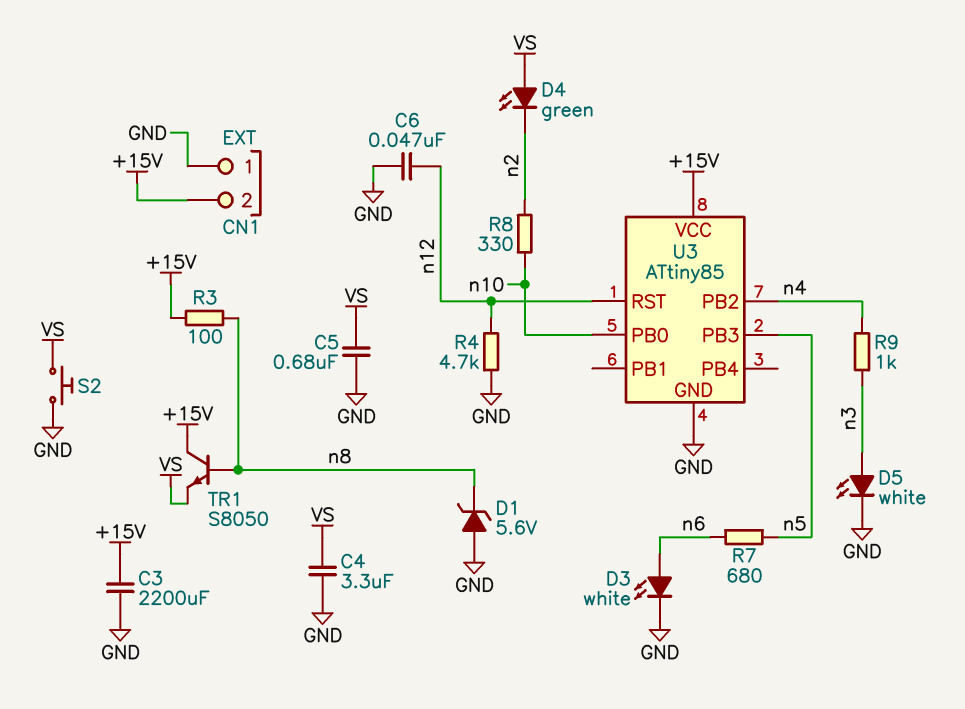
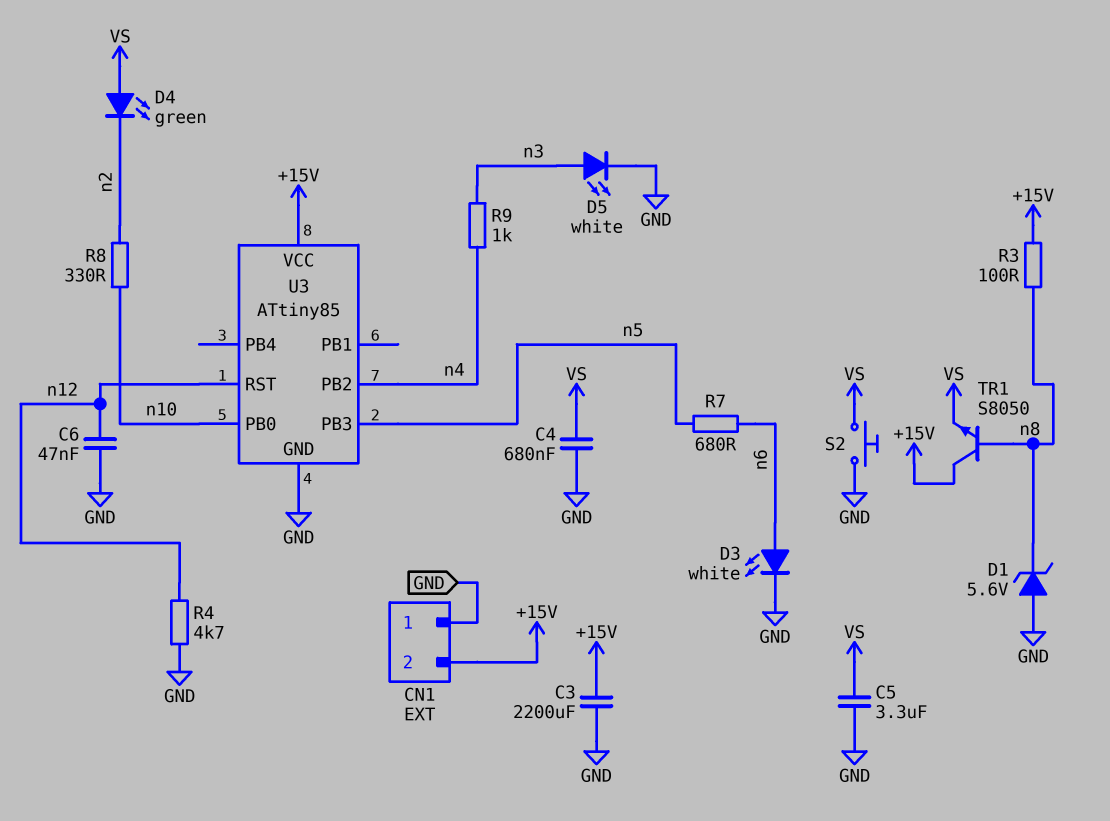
C4: 3.3uF (GND, VS) -> 680nF (GND, VS)
C5: 680nF (GND, VS) -> 3.3uF (GND, VS)

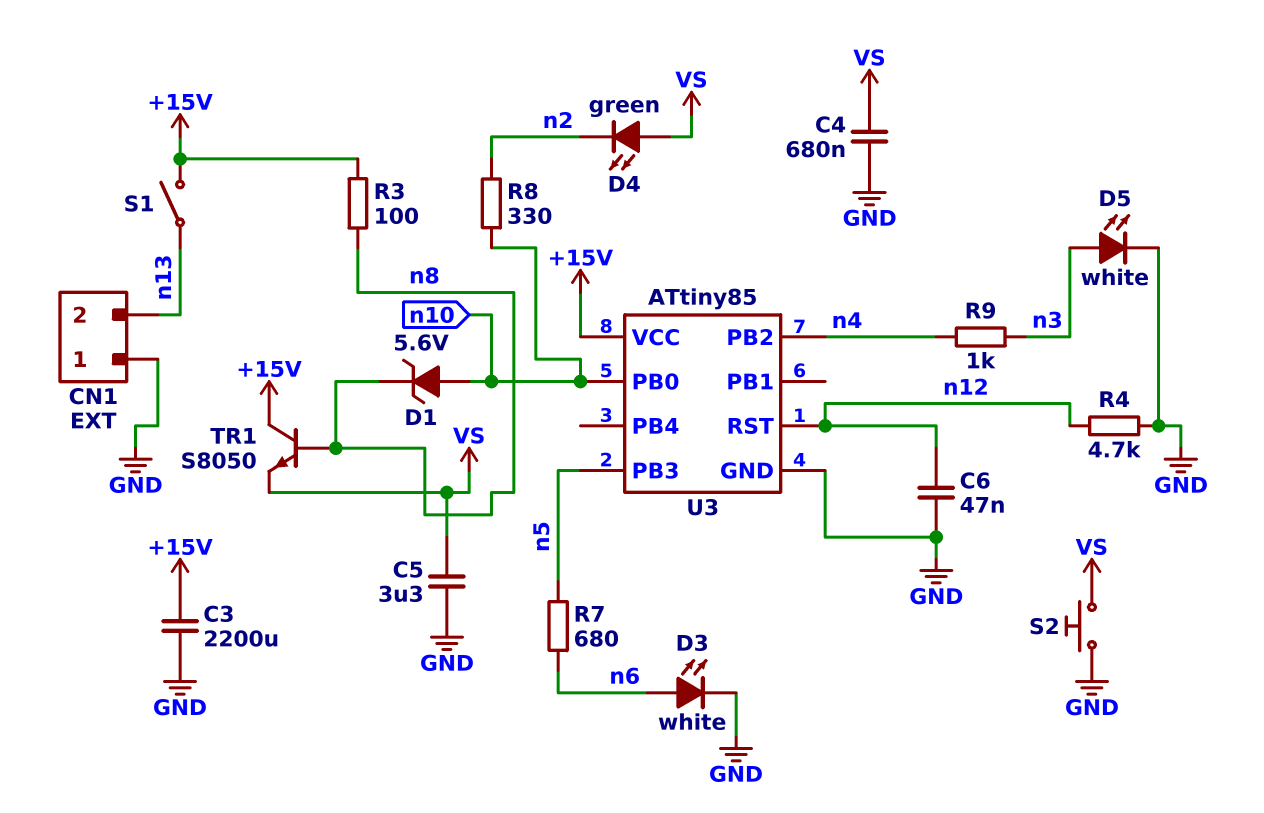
CN1 pin 2: +15V -> n13
D1: zener 5.6V (A GND, K n8) -> zener 5.6V (A n10, K n8)
S1: none -> switch (+15V, n13)

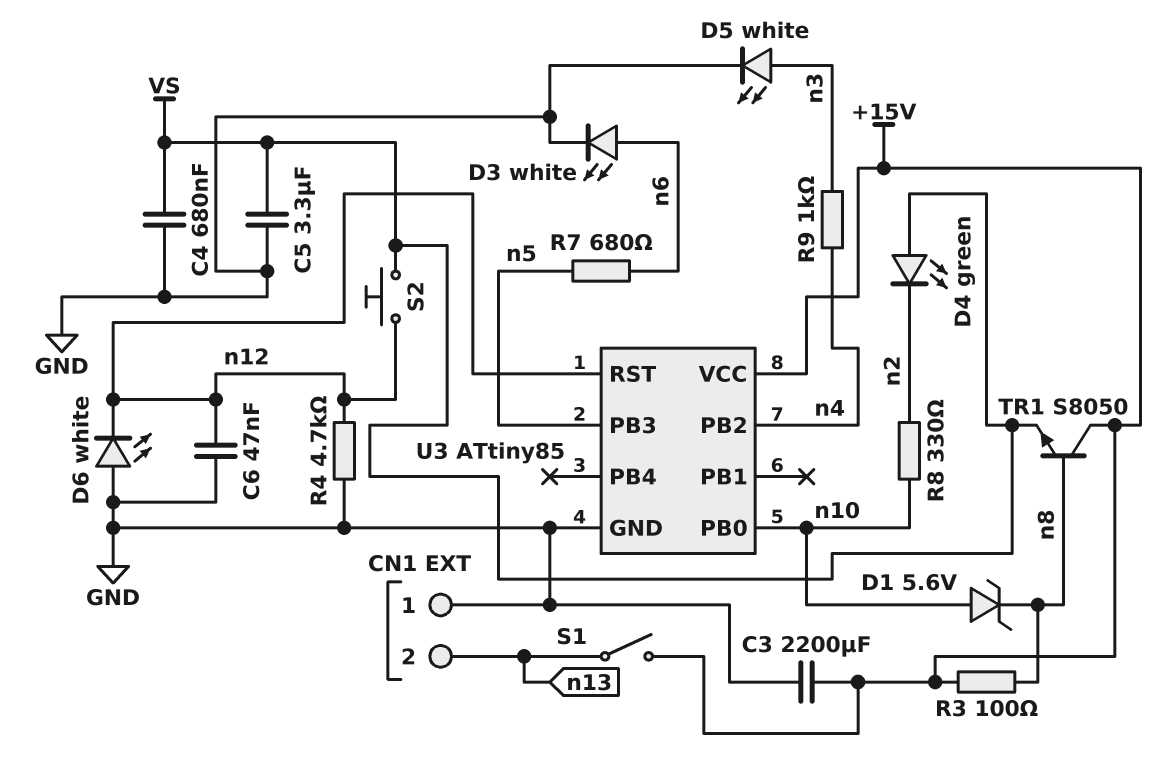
D6: none -> LED white (A GND, K n12)
S2: button (GND, VS) -> button (VS, n12)

